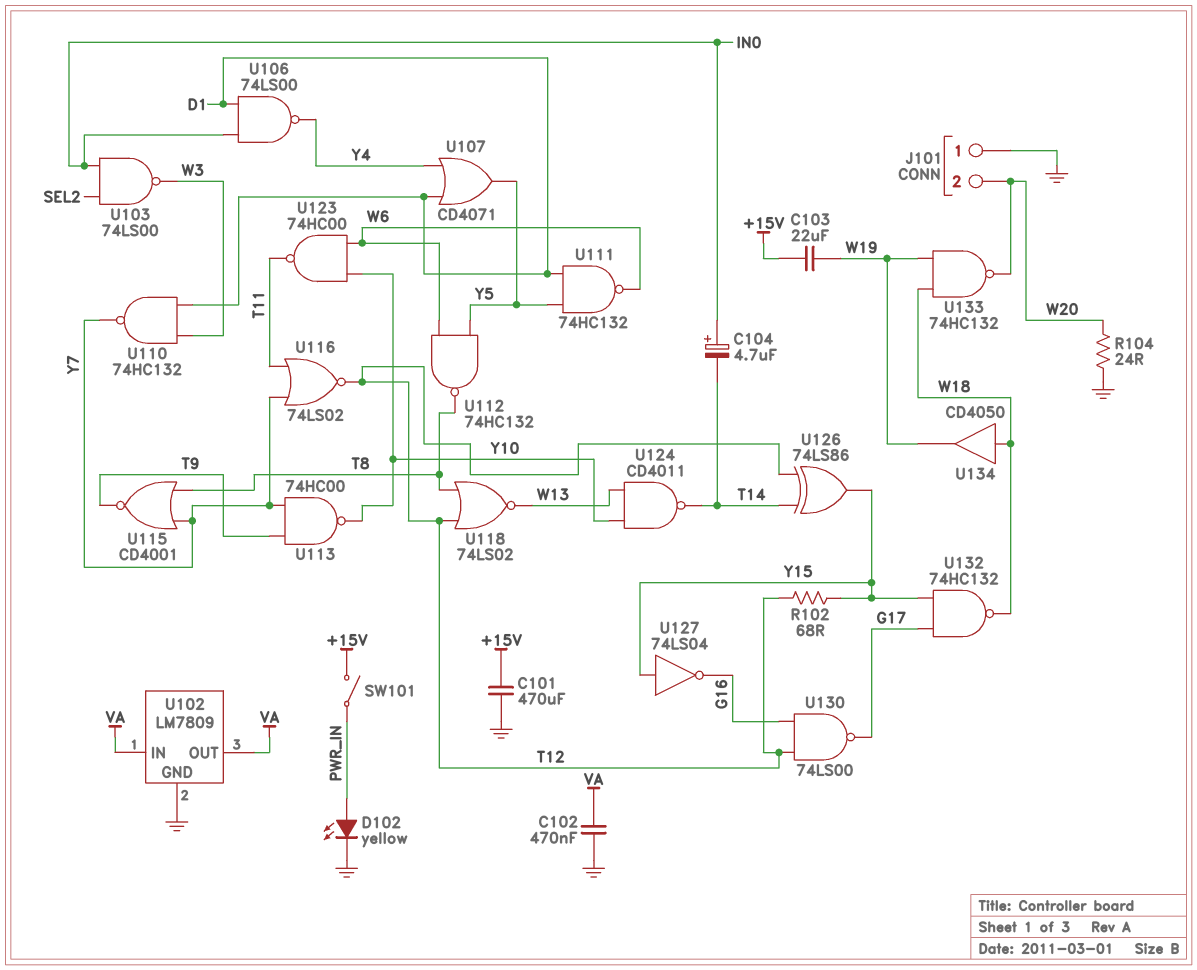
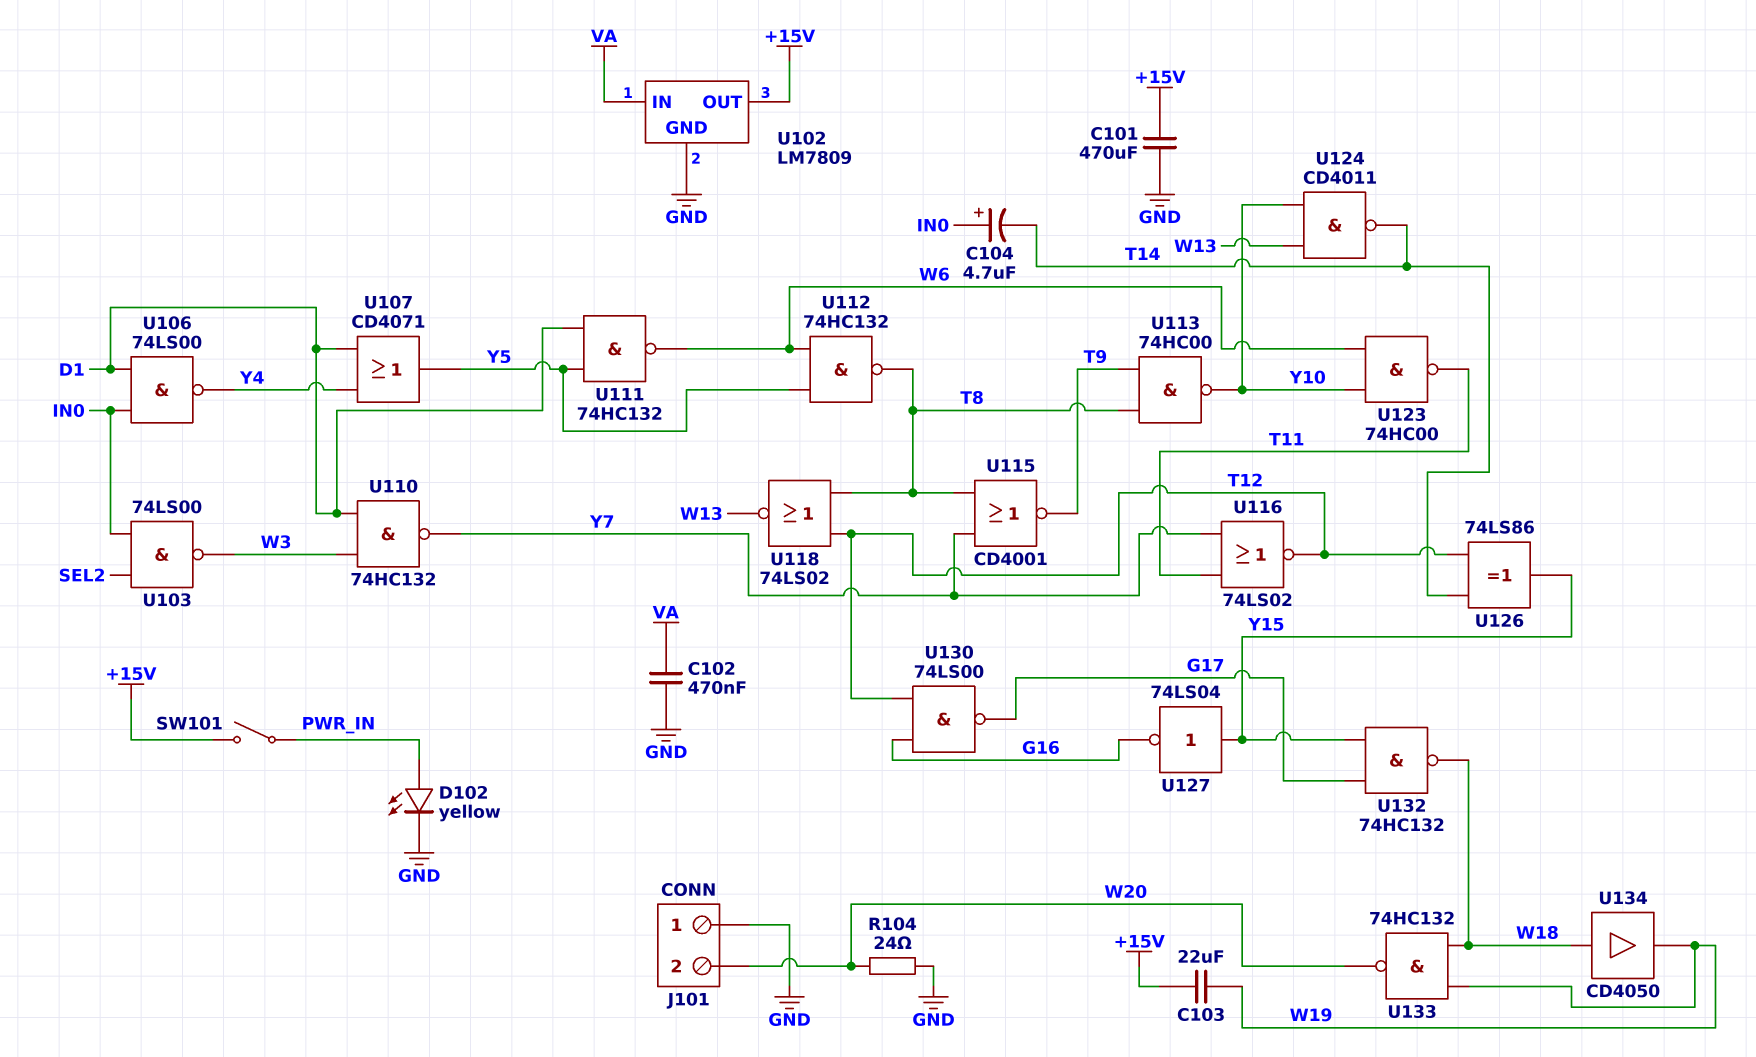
R102: 68 (T12, Y15) -> none
U102 pin OUT: VA -> +15V
U113: NAND 74HC00 (in T9, in Y7, out Y10) -> NAND 74HC00 (in T8, in T9, out Y10)

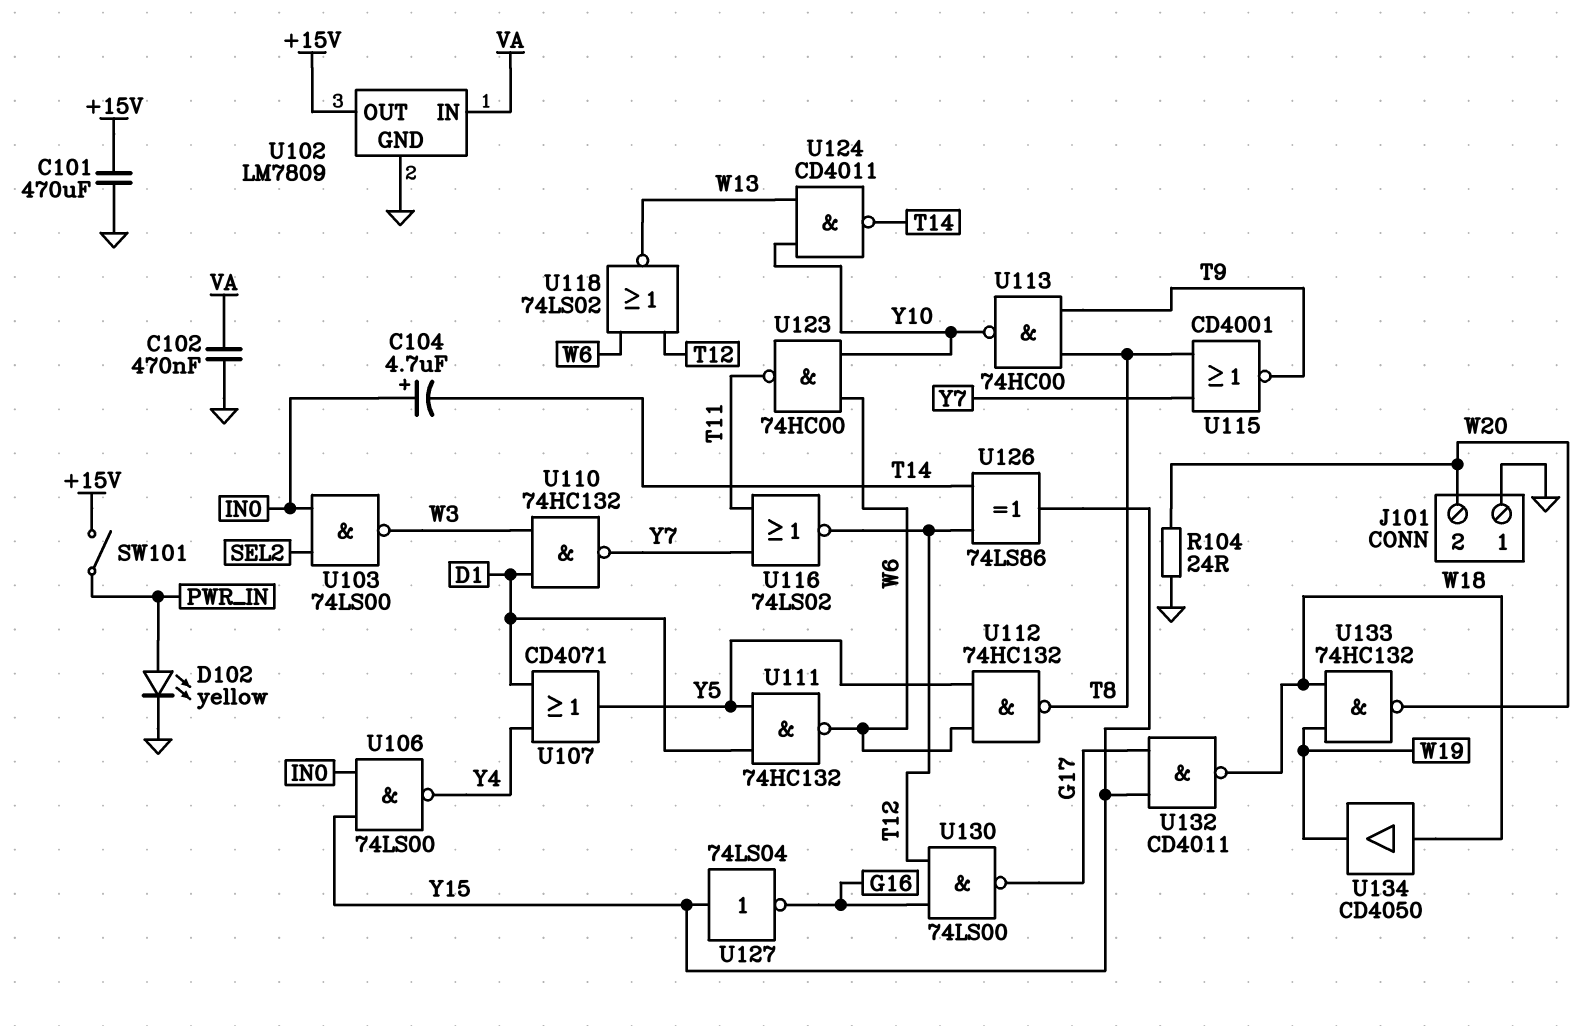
C103: 22uF (+15V, W19) -> none
U106: NAND 74LS00 (in D1, in IN0, out Y4) -> NAND 74LS00 (in IN0, in Y15, out Y4)
U118: NOR 74LS02 (in T8, in T12, out W13) -> NOR 74LS02 (in T12, in W6, out W13)
U132: NAND 74HC132 (in G17, in Y15, out W18) -> NAND CD4011 (in G17, in Y15, out W18)

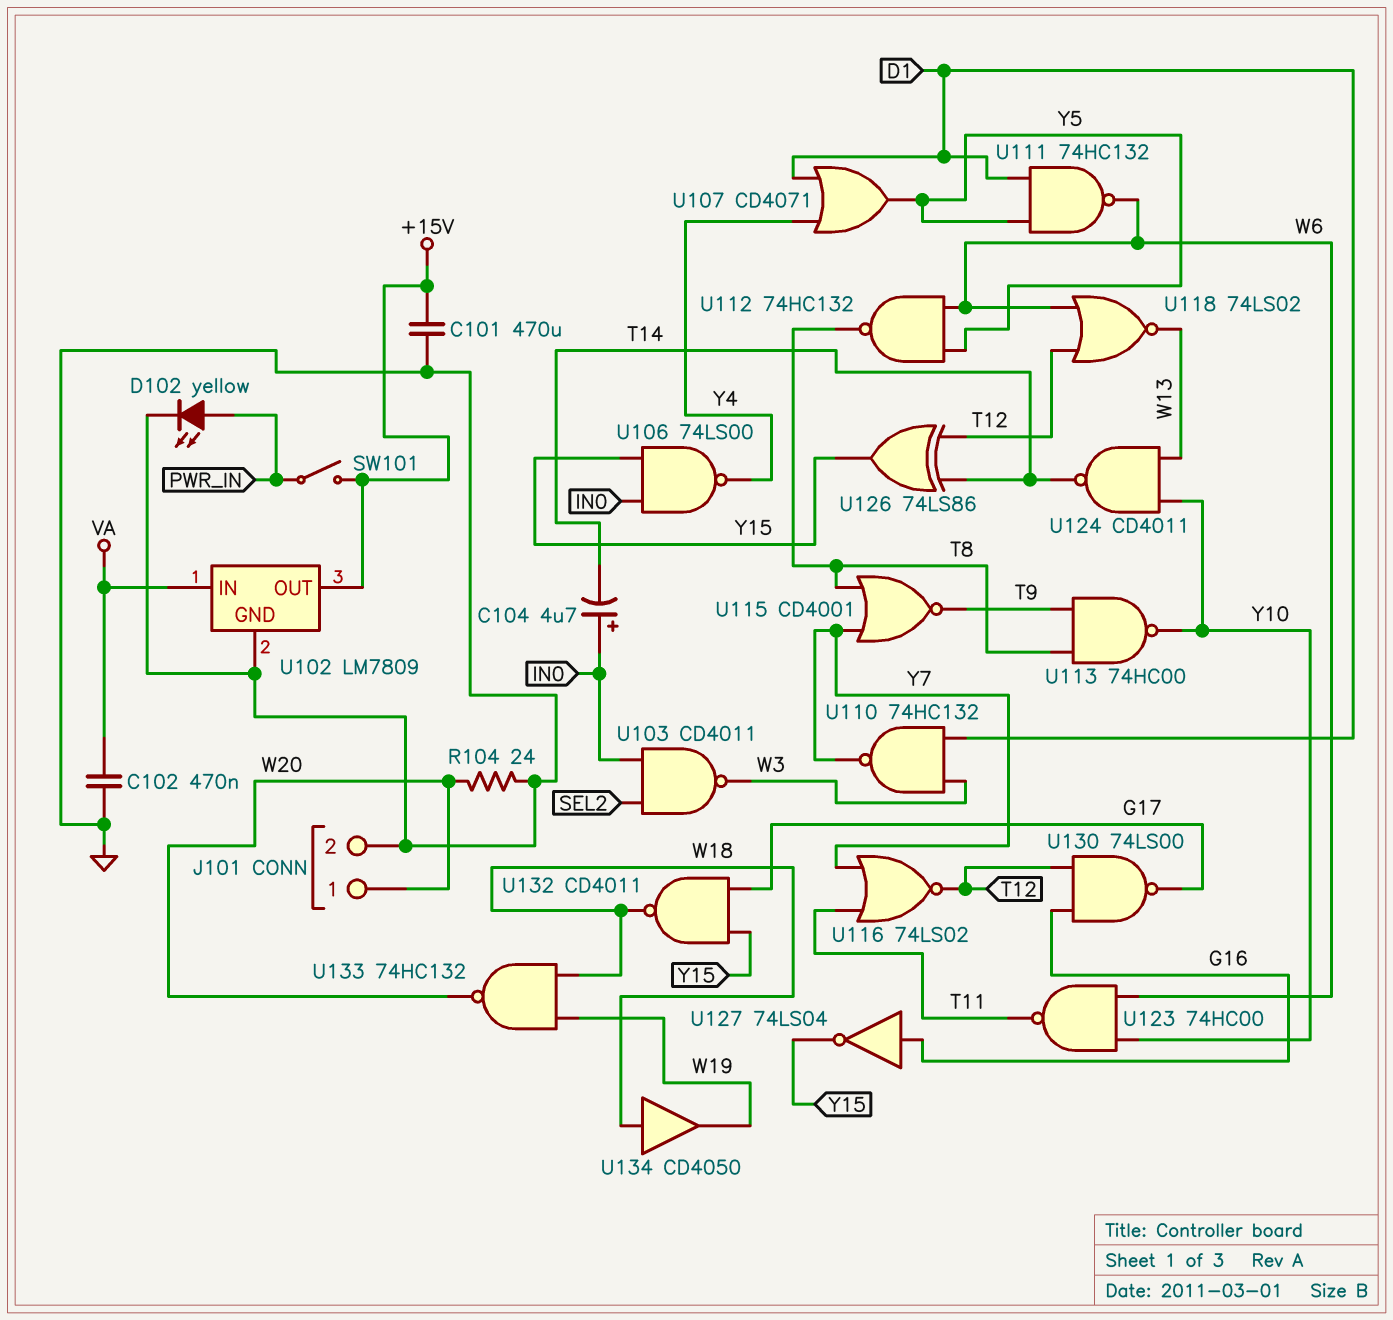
J101 pin 1: GND -> W20
J101 pin 2: W20 -> GND
U103: NAND 74LS00 (in IN0, in SEL2, out W3) -> NAND CD4011 (in IN0, in SEL2, out W3)
U127: NOT 74LS04 (in Y15, out G16) -> NOT 74LS04 (in G16, out Y15)

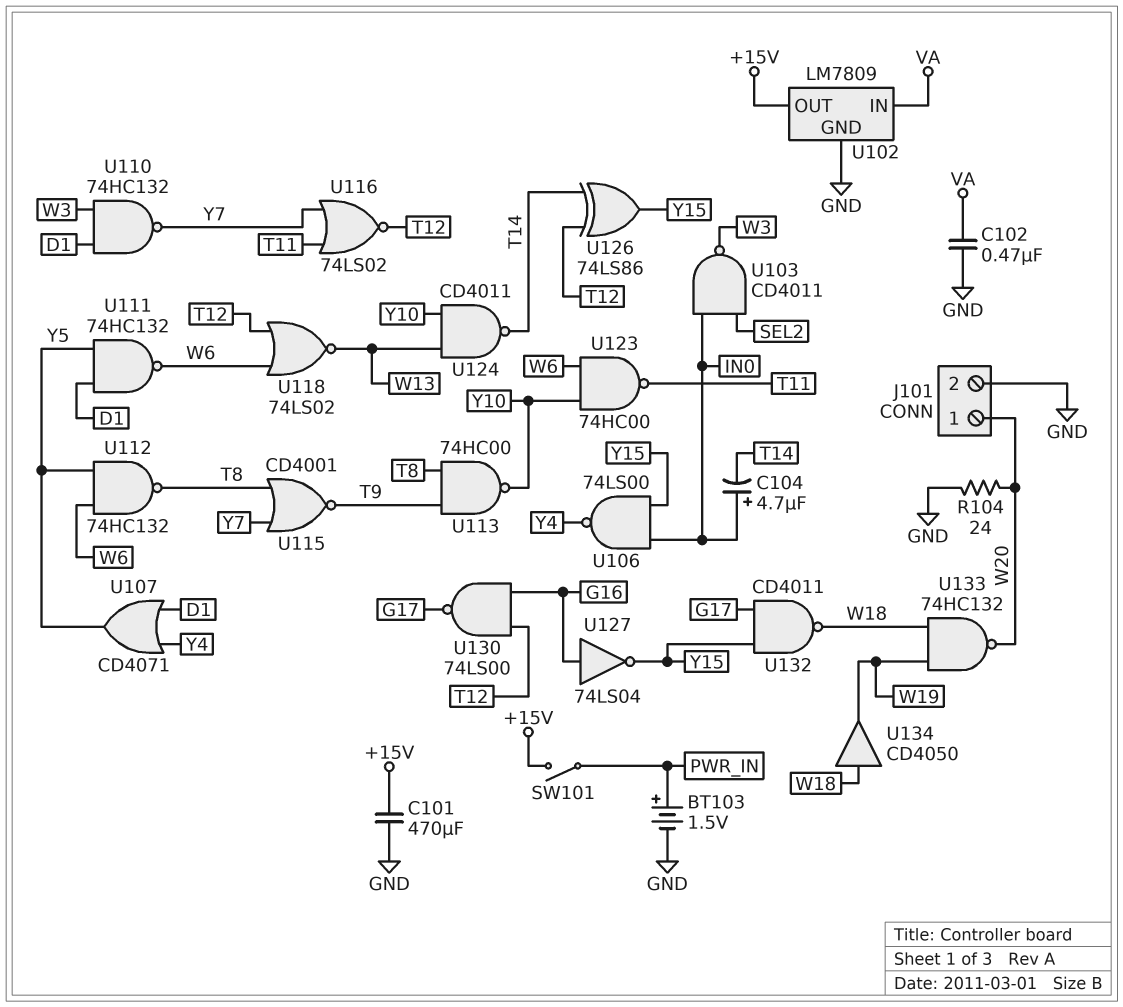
BT103: none -> 1.5V (plus PWR_IN, minus GND)
D102: LED yellow (A PWR_IN, K GND) -> none

